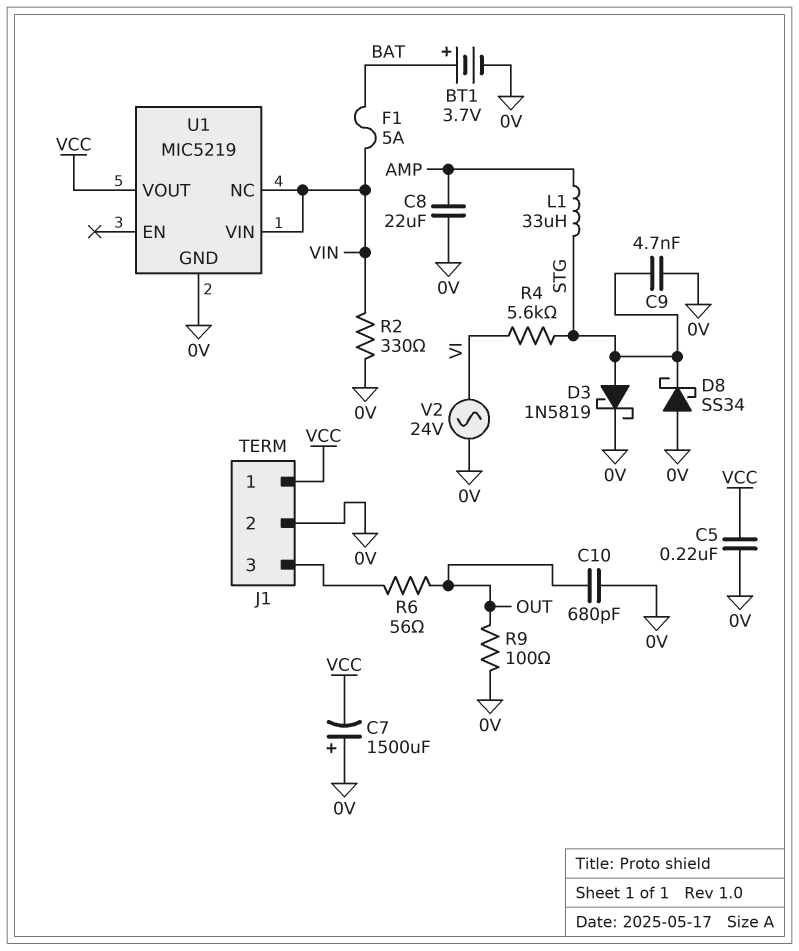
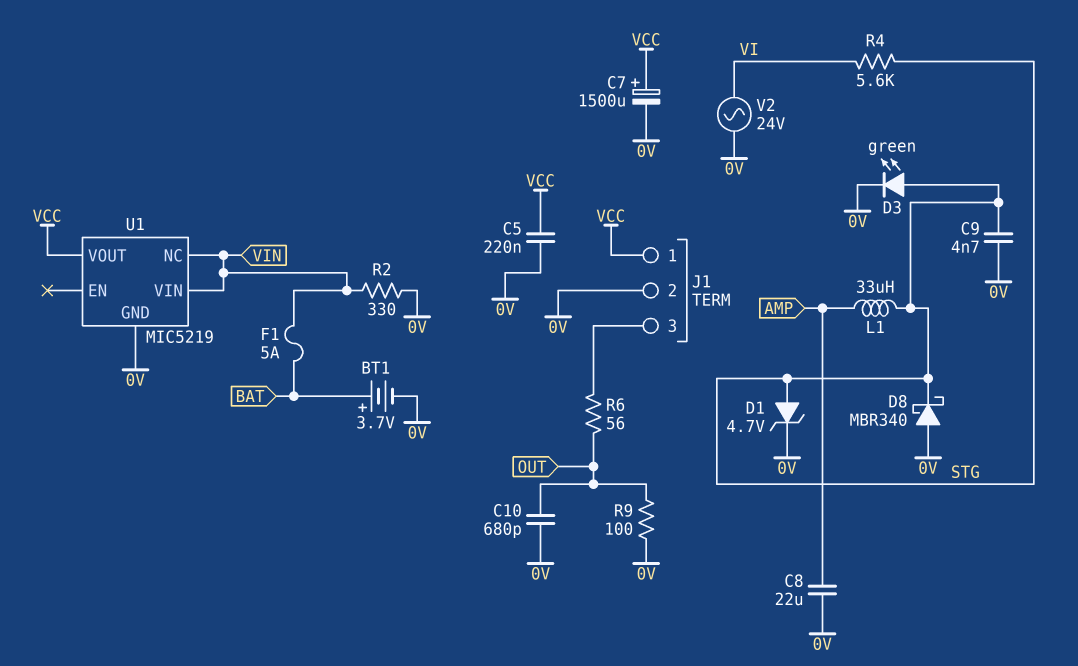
C7: 1500uF (plus 0V, minus VCC) -> 1500uF (plus VCC, minus 0V)
D1: none -> zener 4.7V (A STG, K 0V)
D3: schottky 1N5819 (A STG, K 0V) -> LED green (A STG, K 0V)
D8: schottky SS34 (A 0V, K STG) -> schottky MBR340 (A 0V, K STG)

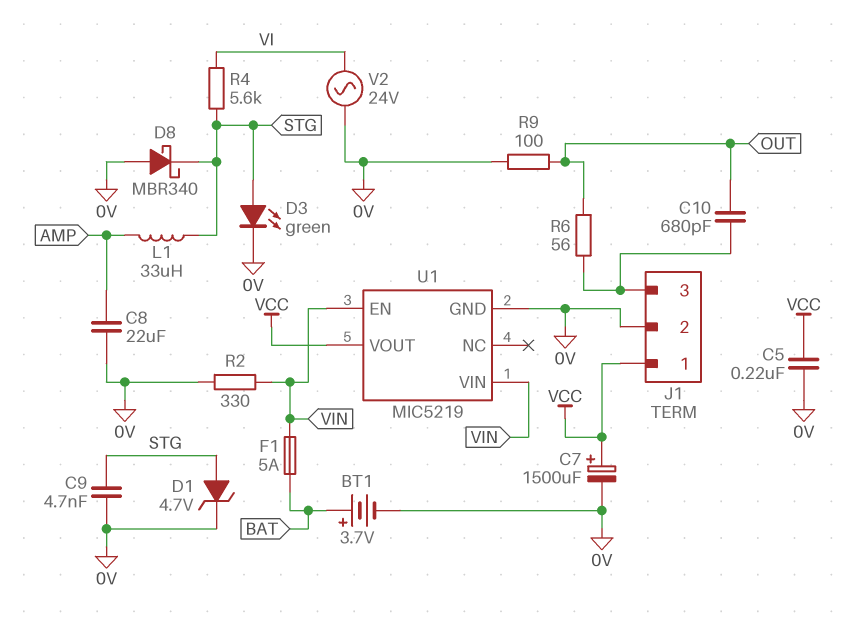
C10: 680pF (0V, OUT) -> 680pF (J1/3, OUT)
U1 pin EN: none -> VIN
U1 pin NC: VIN -> none

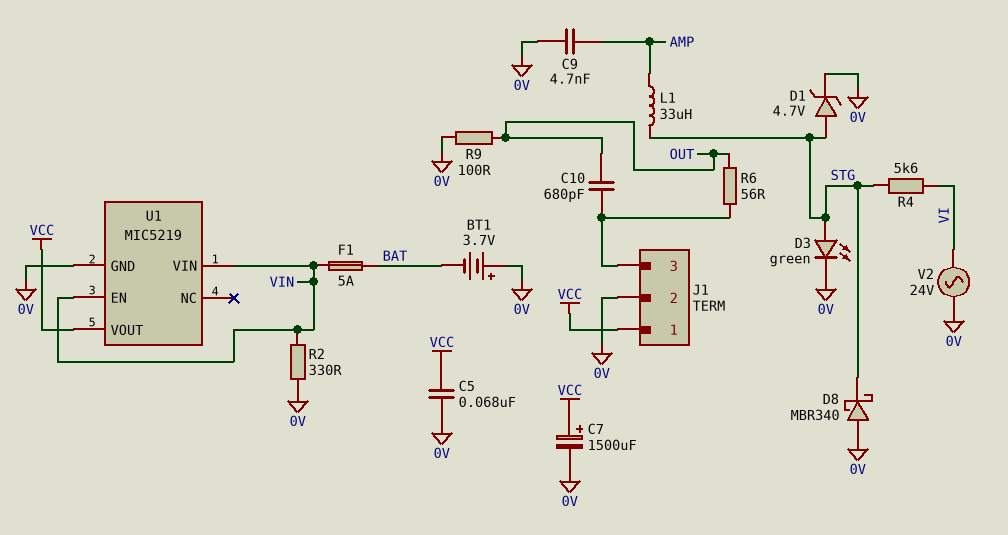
BT1: 3.7V (plus BAT, minus 0V) -> 3.7V (plus 0V, minus BAT)
C5: 220nF (0V, VCC) -> 68nF (0V, VCC)
C8: 22uF (0V, AMP) -> none
C9: 4.7nF (0V, STG) -> 4.7nF (0V, AMP)

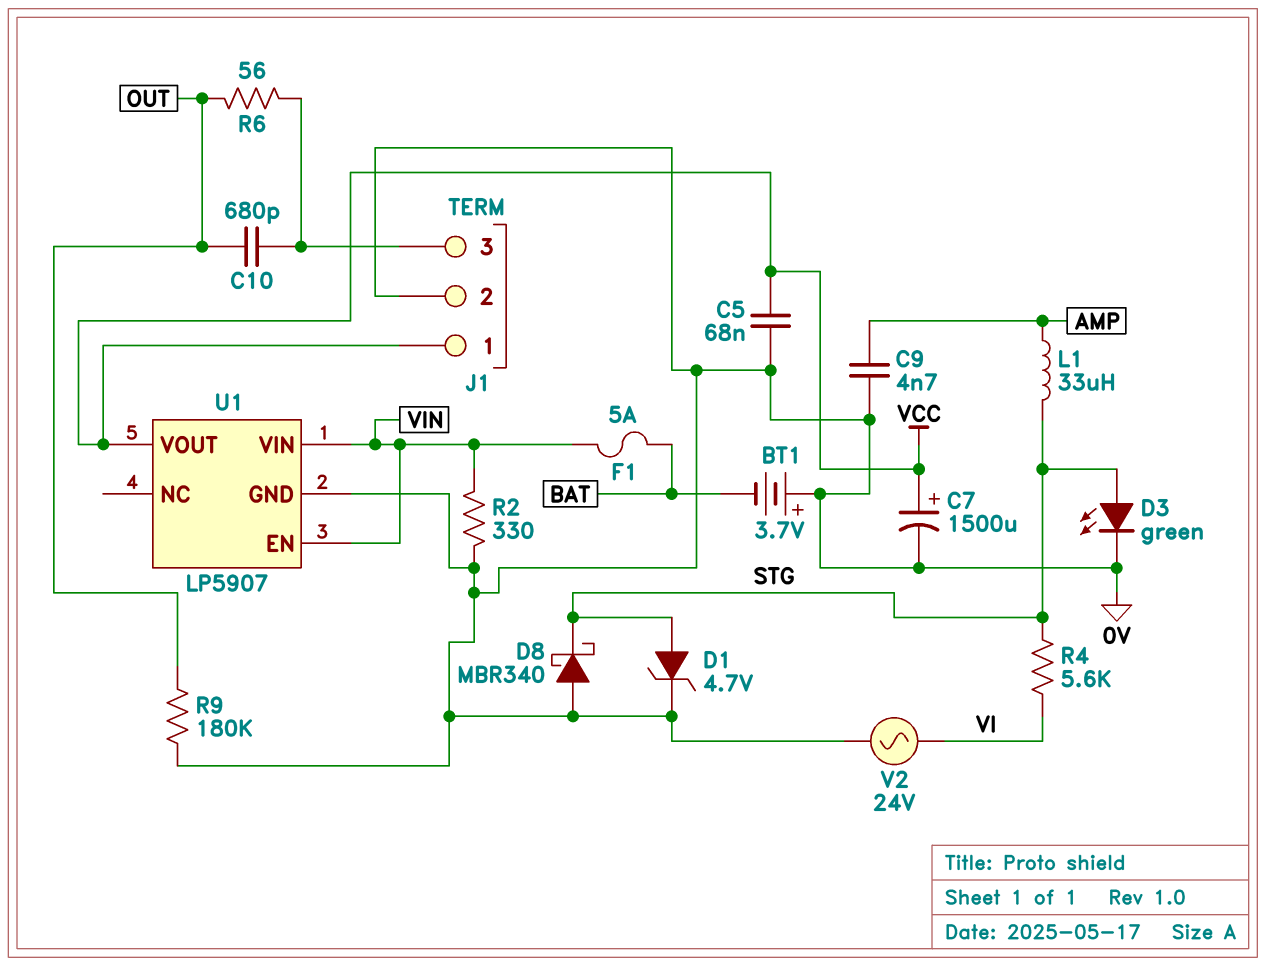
R9: 100 (0V, OUT) -> 180k (0V, OUT)
U1: MIC5219 -> LP5907

